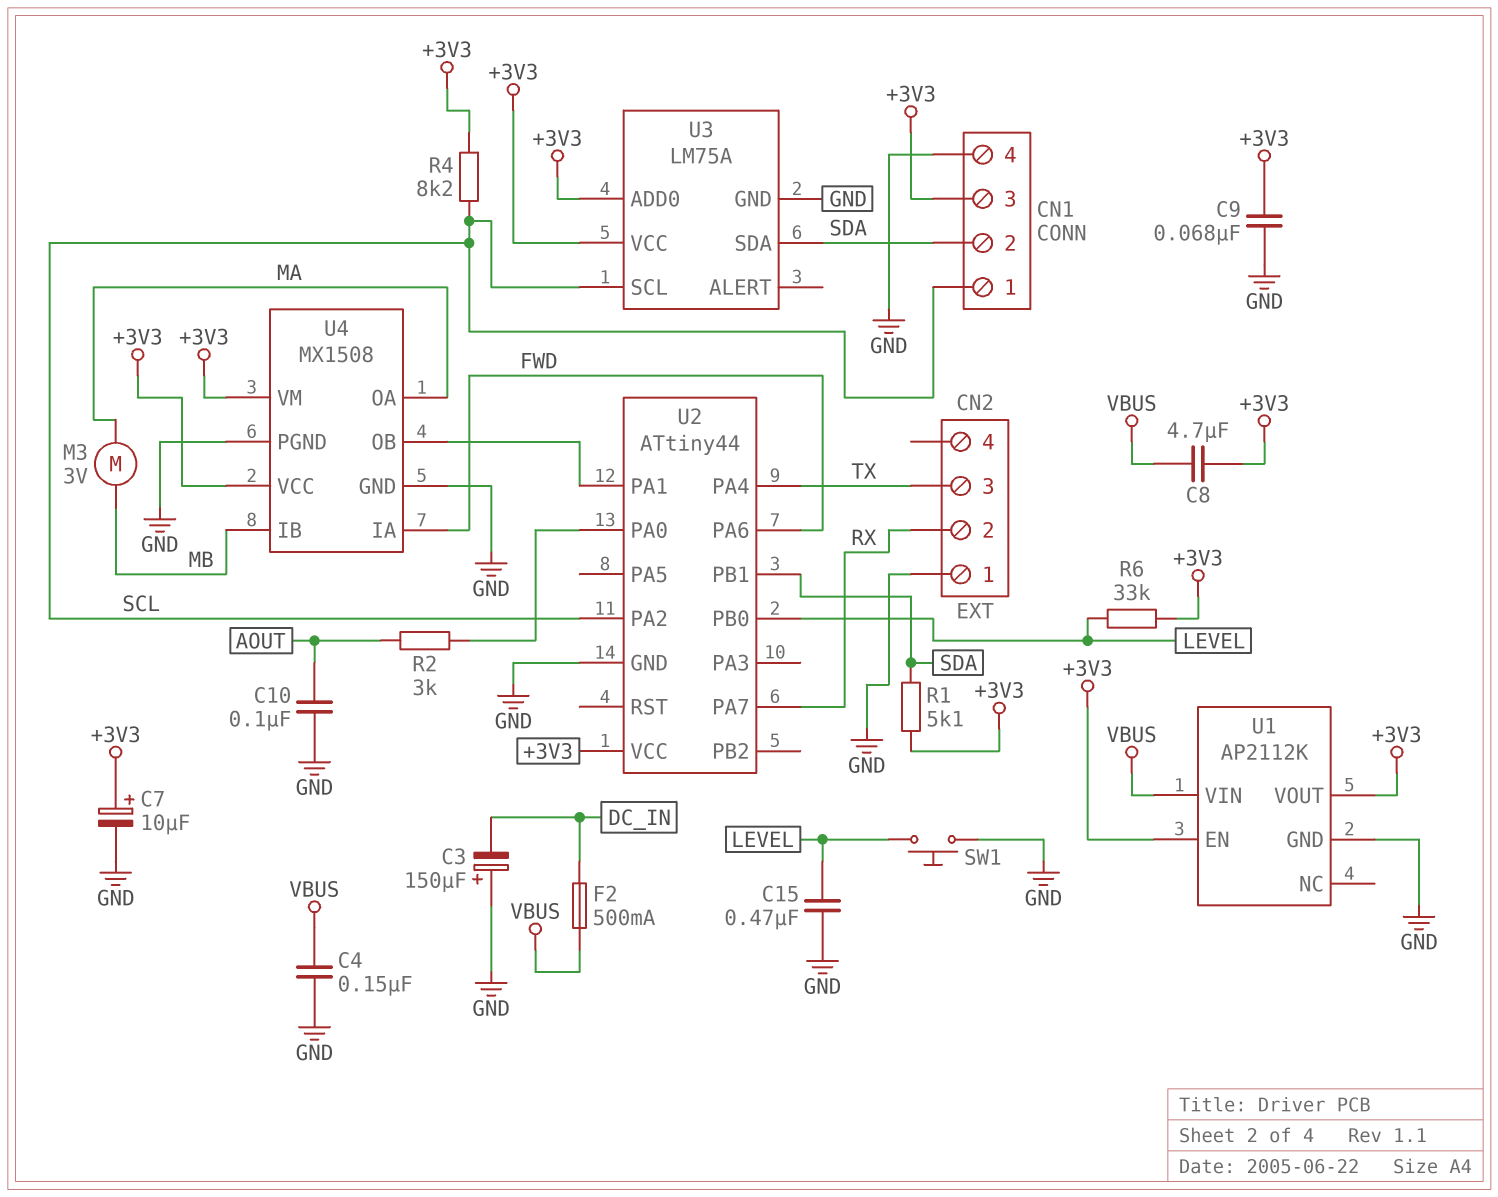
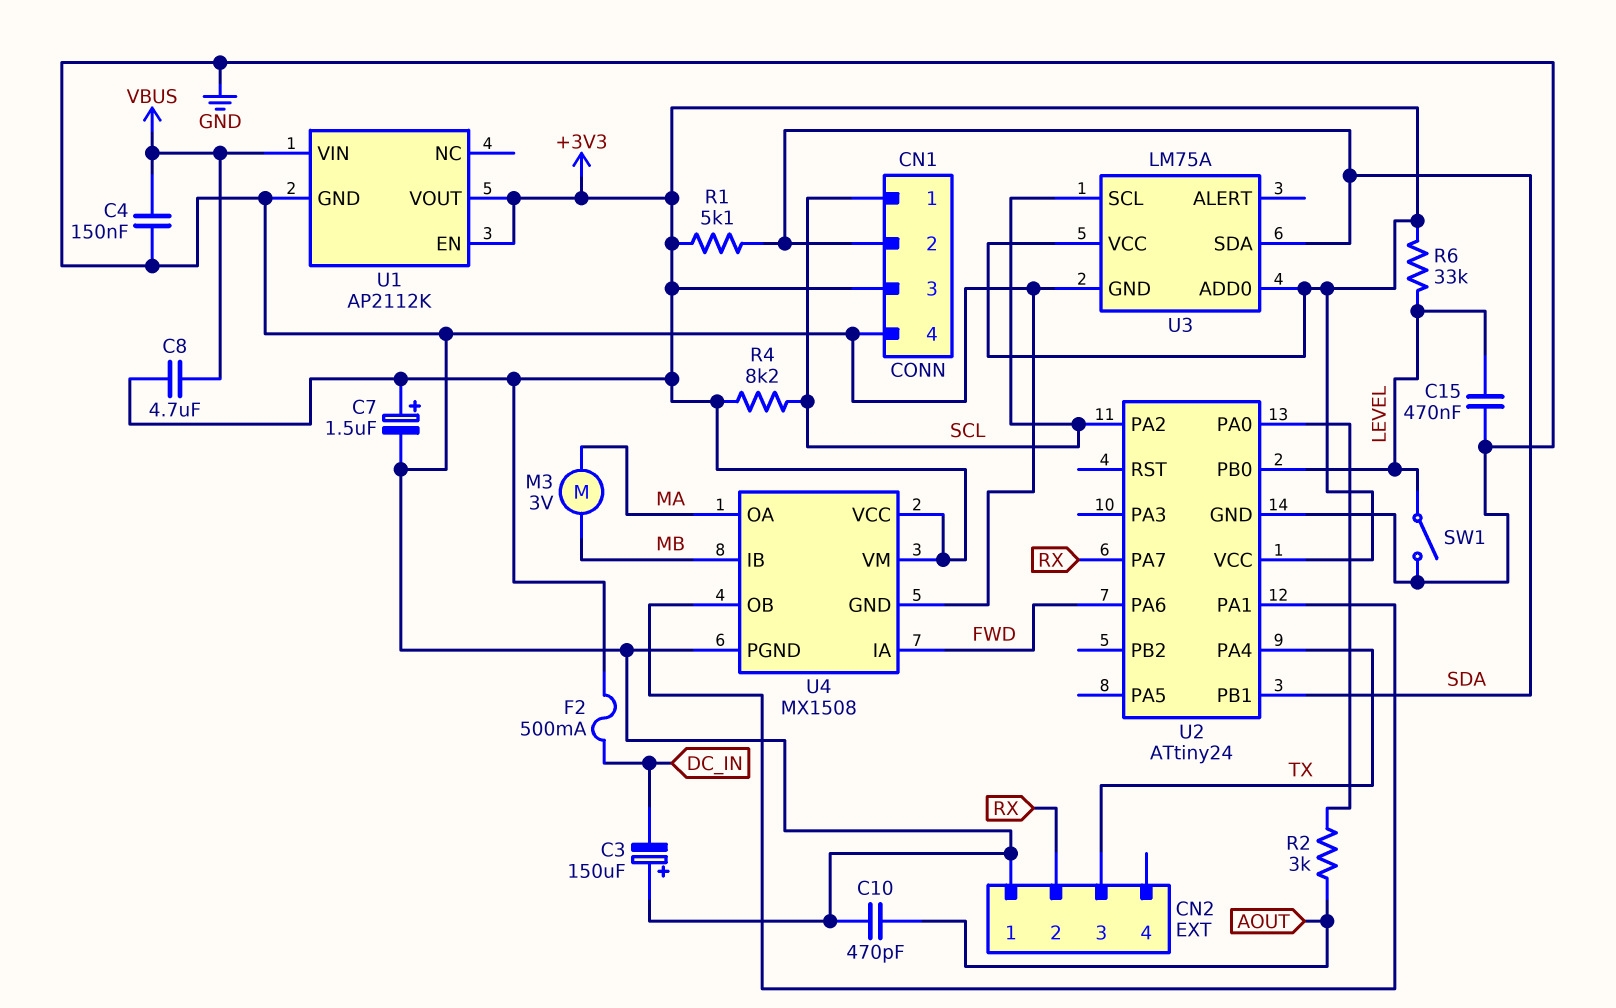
C7: 10uF (plus +3V3, minus GND) -> 1.5uF (plus +3V3, minus GND)
C9: 68nF (+3V3, GND) -> none
C10: 100nF (AOUT, GND) -> 470pF (AOUT, GND)
F2: 500mA (DC_IN, VBUS) -> 500mA (+3V3, DC_IN)
SW1: button (GND, LEVEL) -> switch (GND, LEVEL)
U2: ATtiny44 -> ATtiny24

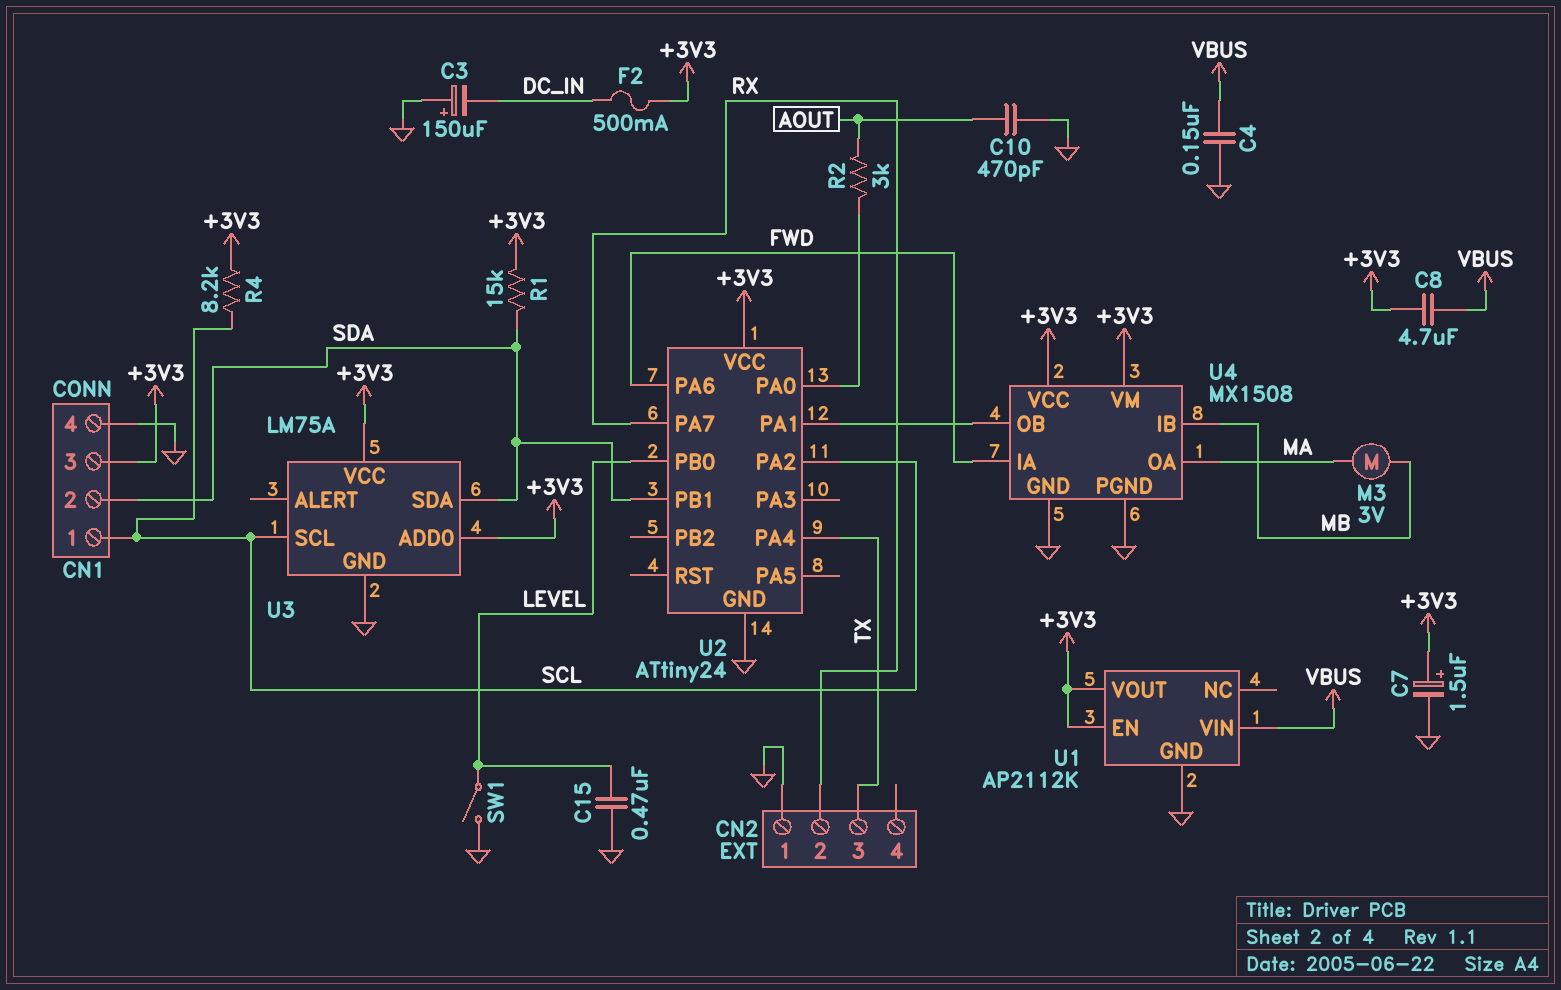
R1: 5.1k (+3V3, SDA) -> 15k (+3V3, SDA)
R6: 33k (+3V3, LEVEL) -> none

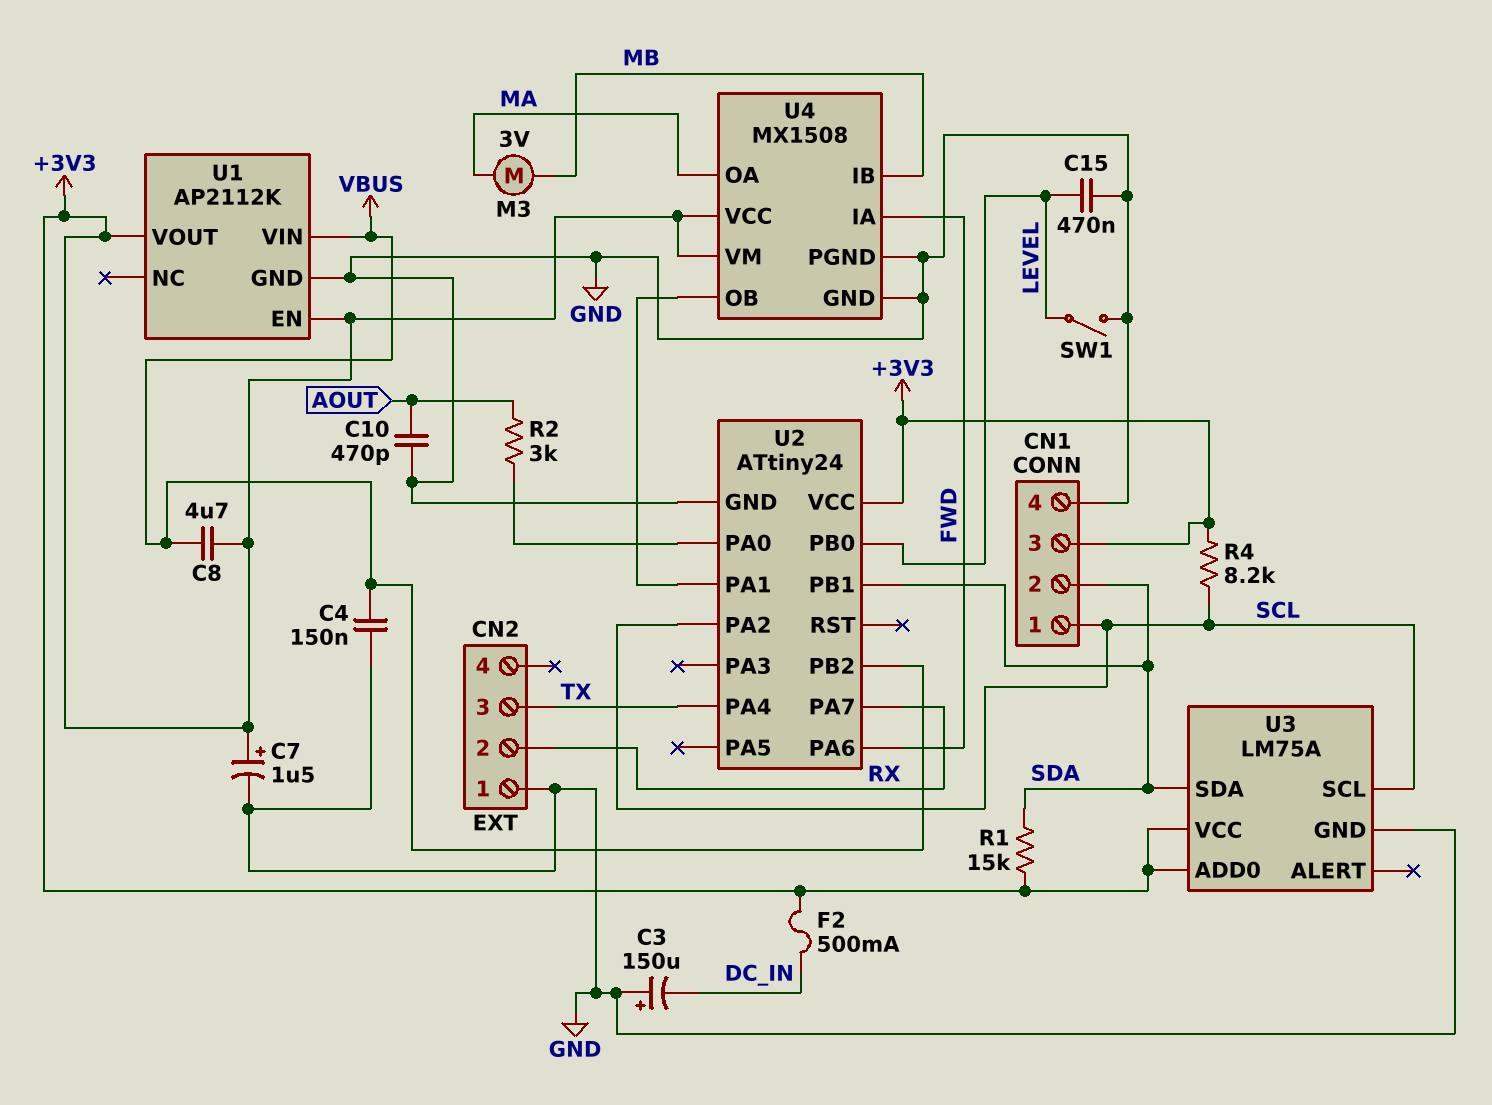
U2 pin PB2: none -> VBUS

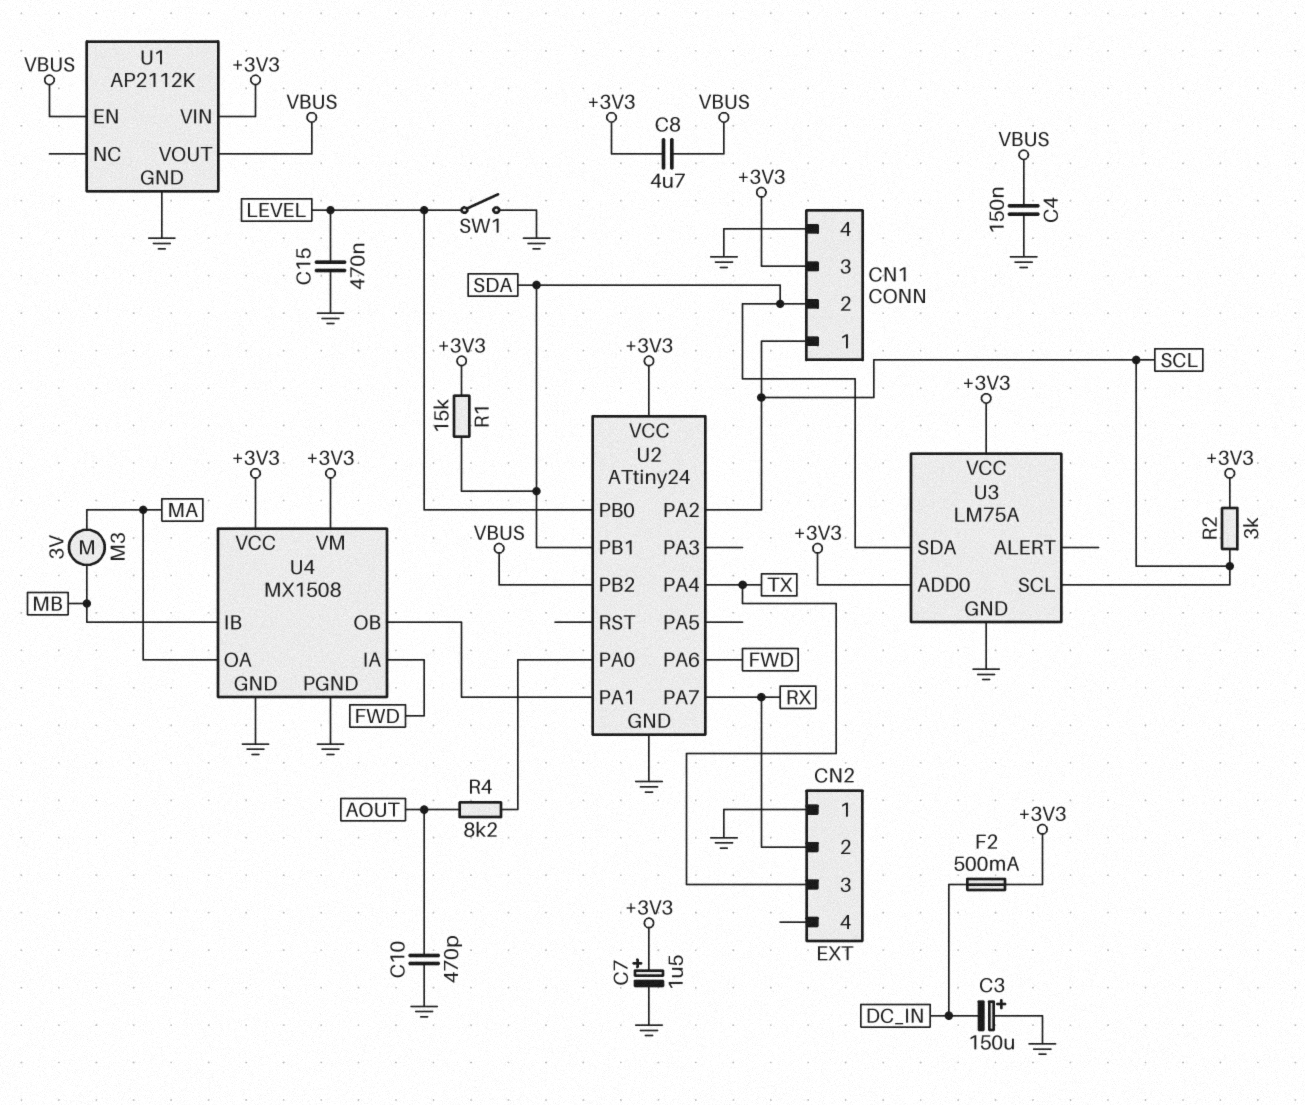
R2: 3k (AOUT, U2/PA0) -> 3k (+3V3, SCL)
R4: 8.2k (+3V3, SCL) -> 8.2k (AOUT, U2/PA0)
U1 pin EN: +3V3 -> VBUS
U1 pin VIN: VBUS -> +3V3
U1 pin VOUT: +3V3 -> VBUS

